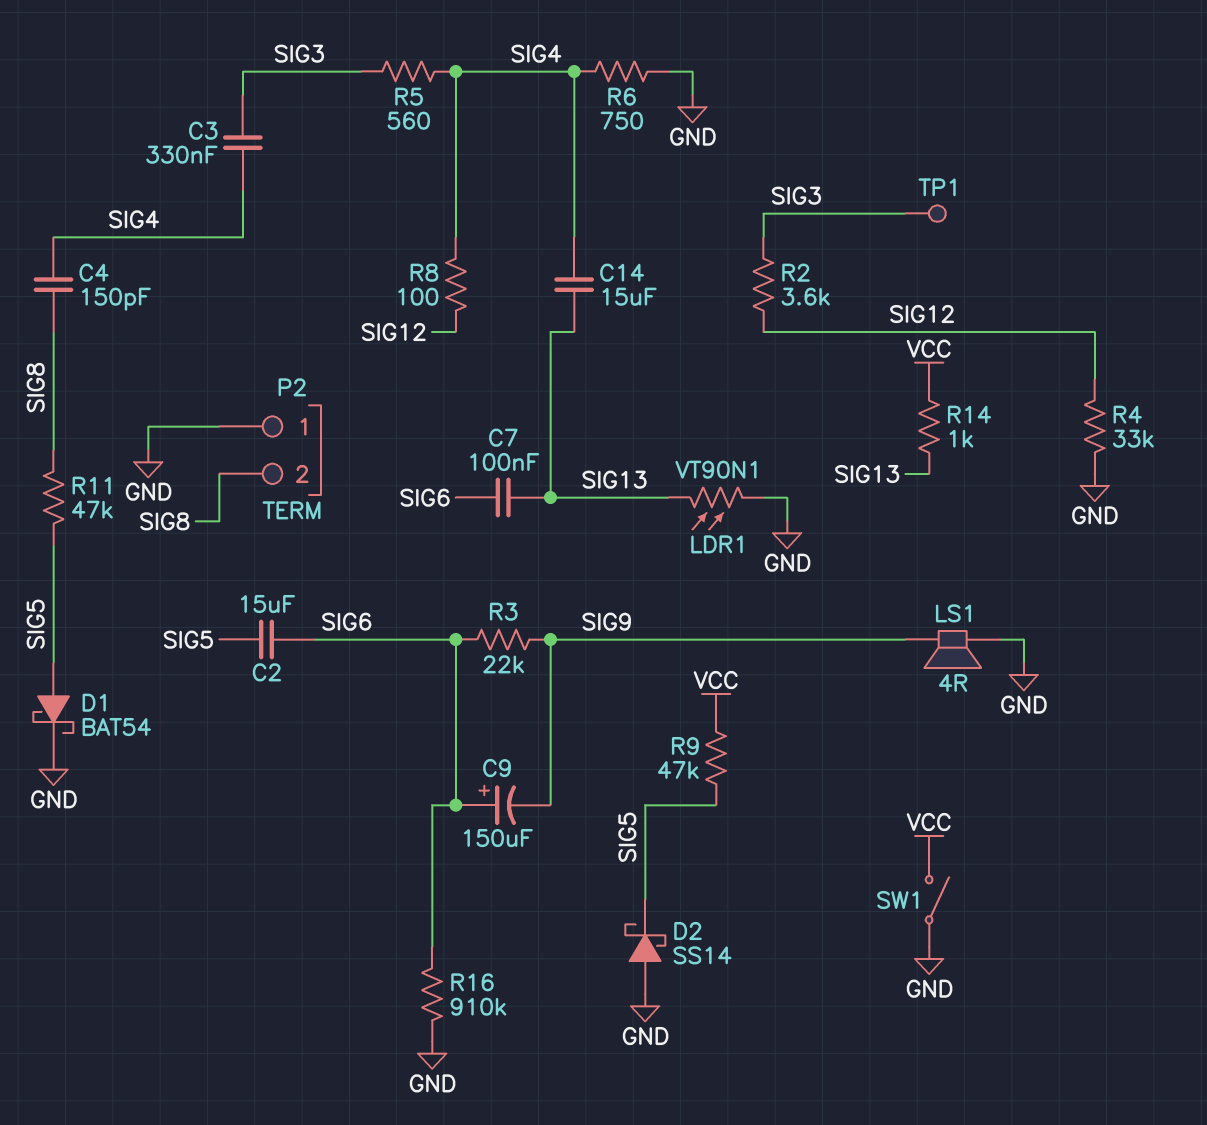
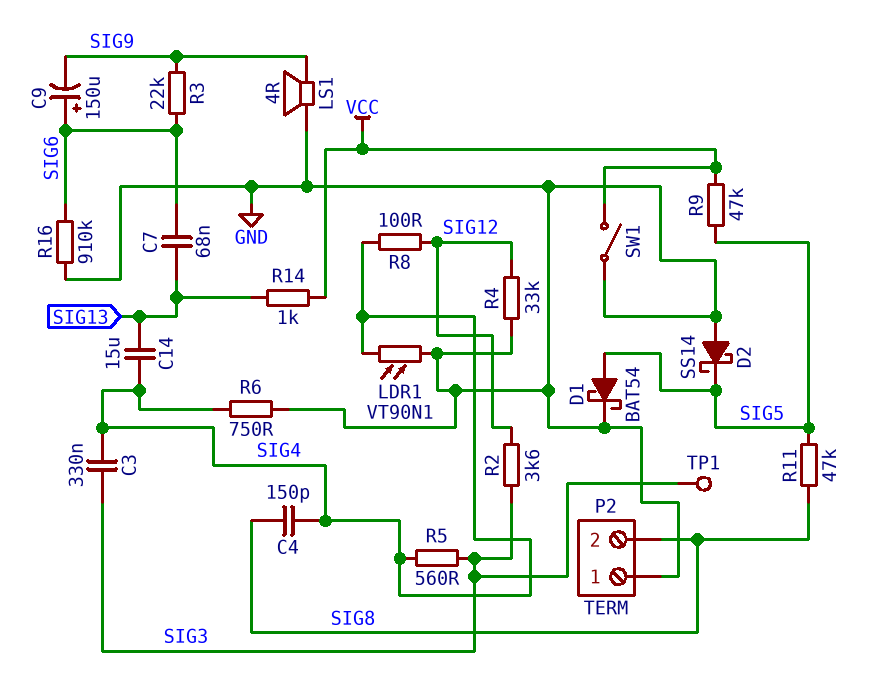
C2: 15uF (SIG5, SIG6) -> none
C7: 100nF (SIG6, SIG13) -> 68nF (SIG6, SIG13)
LDR1: VT90N1 (GND, SIG13) -> VT90N1 (GND, SIG4)

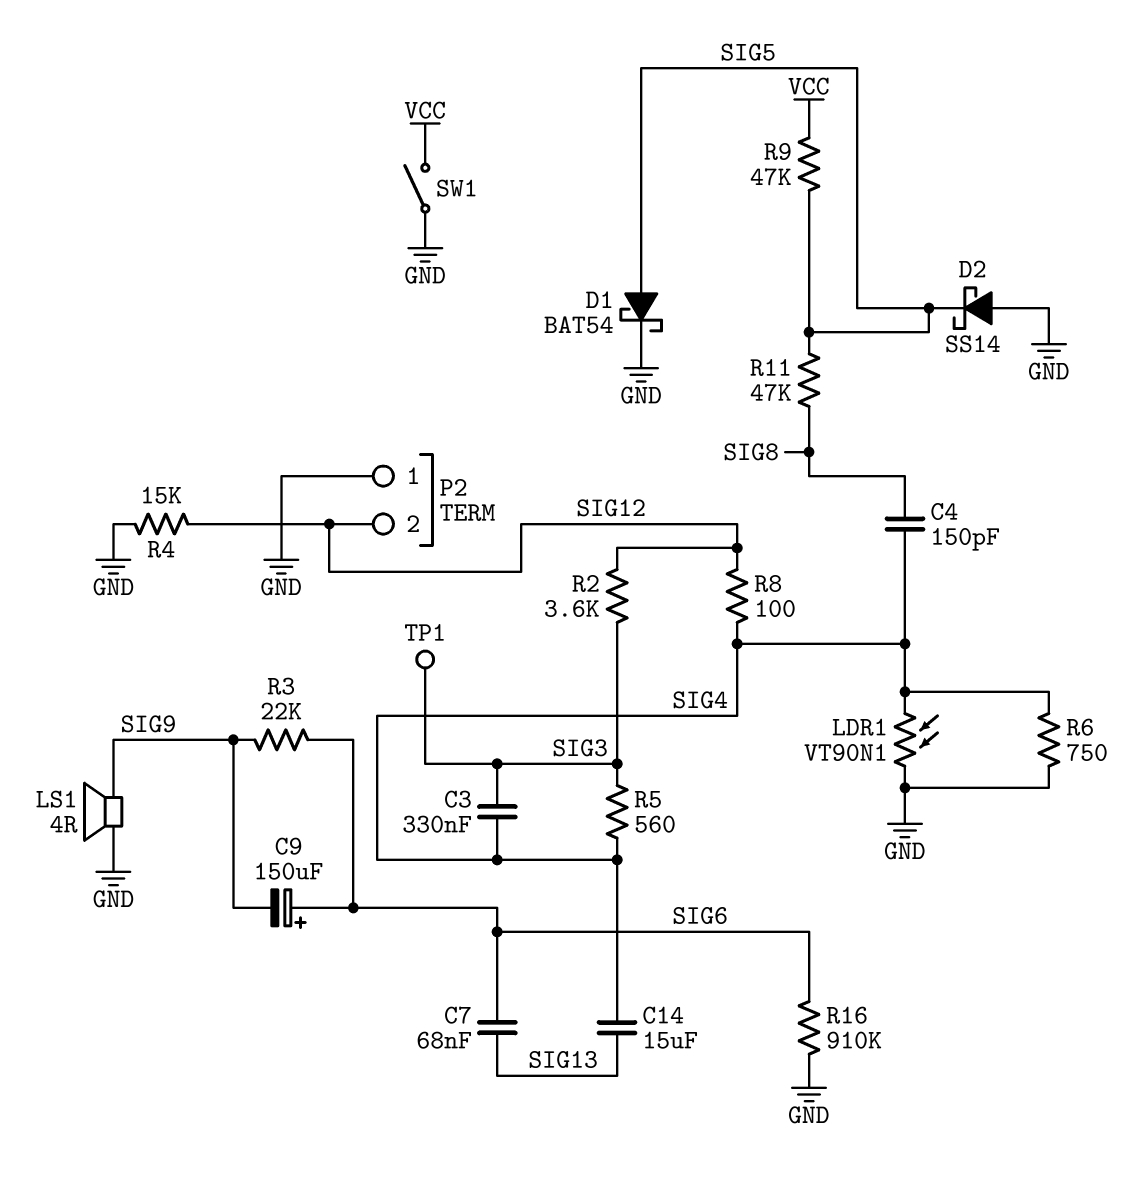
P2 pin 2: SIG8 -> SIG12
R4: 33k (GND, SIG12) -> 15k (GND, SIG12)
R14: 1k (SIG13, VCC) -> none

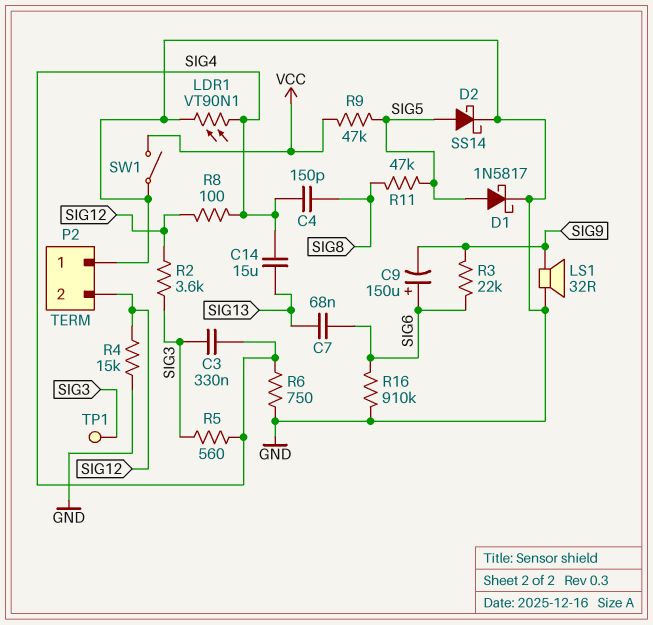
D1: schottky BAT54 (A SIG5, K GND) -> schottky 1N5817 (A SIG5, K GND)
D2: schottky SS14 (A GND, K SIG5) -> schottky SS14 (A SIG5, K GND)
LS1: speaker 4R (GND, SIG9) -> speaker 32R (GND, SIG9)

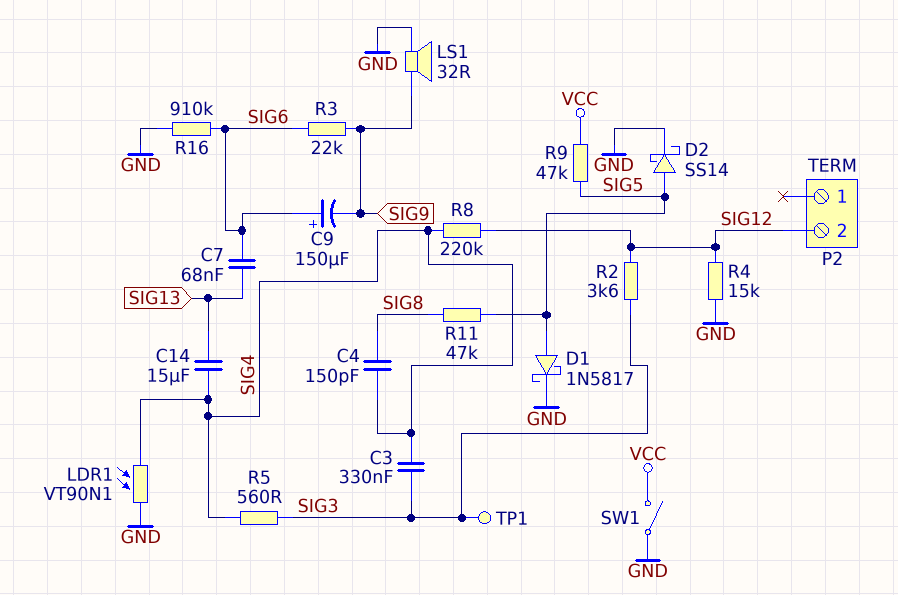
P2 pin 1: GND -> none
R6: 750 (GND, SIG4) -> none
R8: 100 (SIG4, SIG12) -> 220k (SIG4, SIG12)

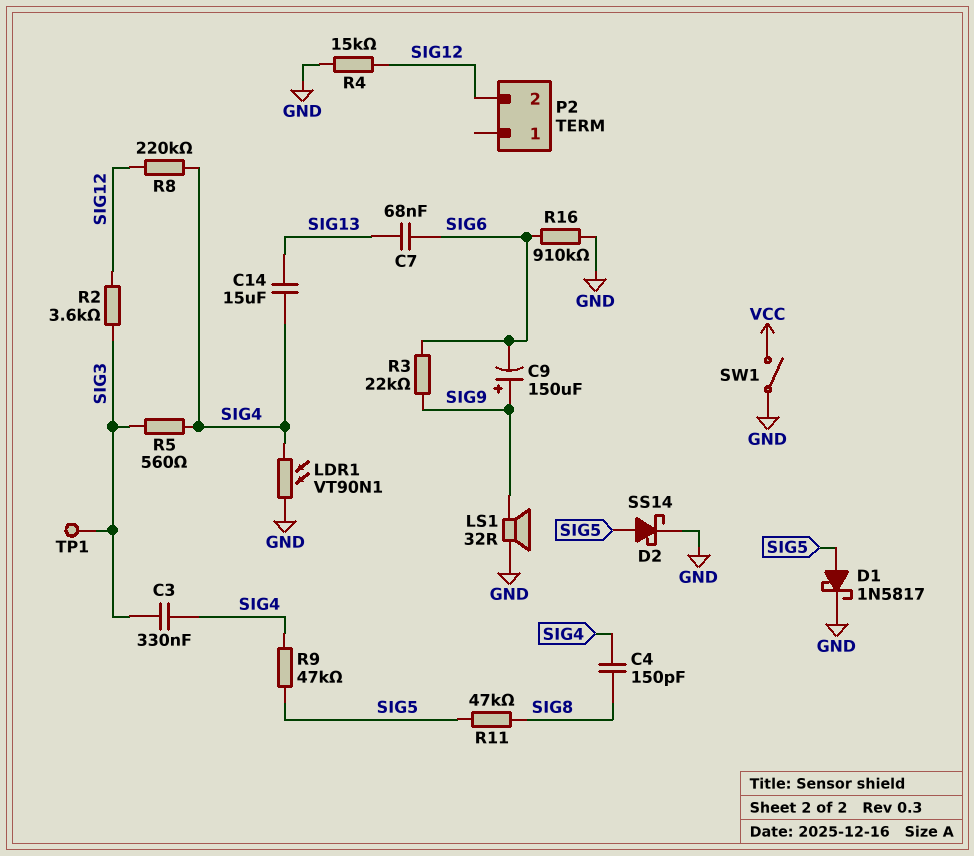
C9: 150uF (plus SIG6, minus SIG9) -> 150uF (plus SIG9, minus SIG6)
R9: 47k (SIG5, VCC) -> 47k (SIG4, SIG5)

